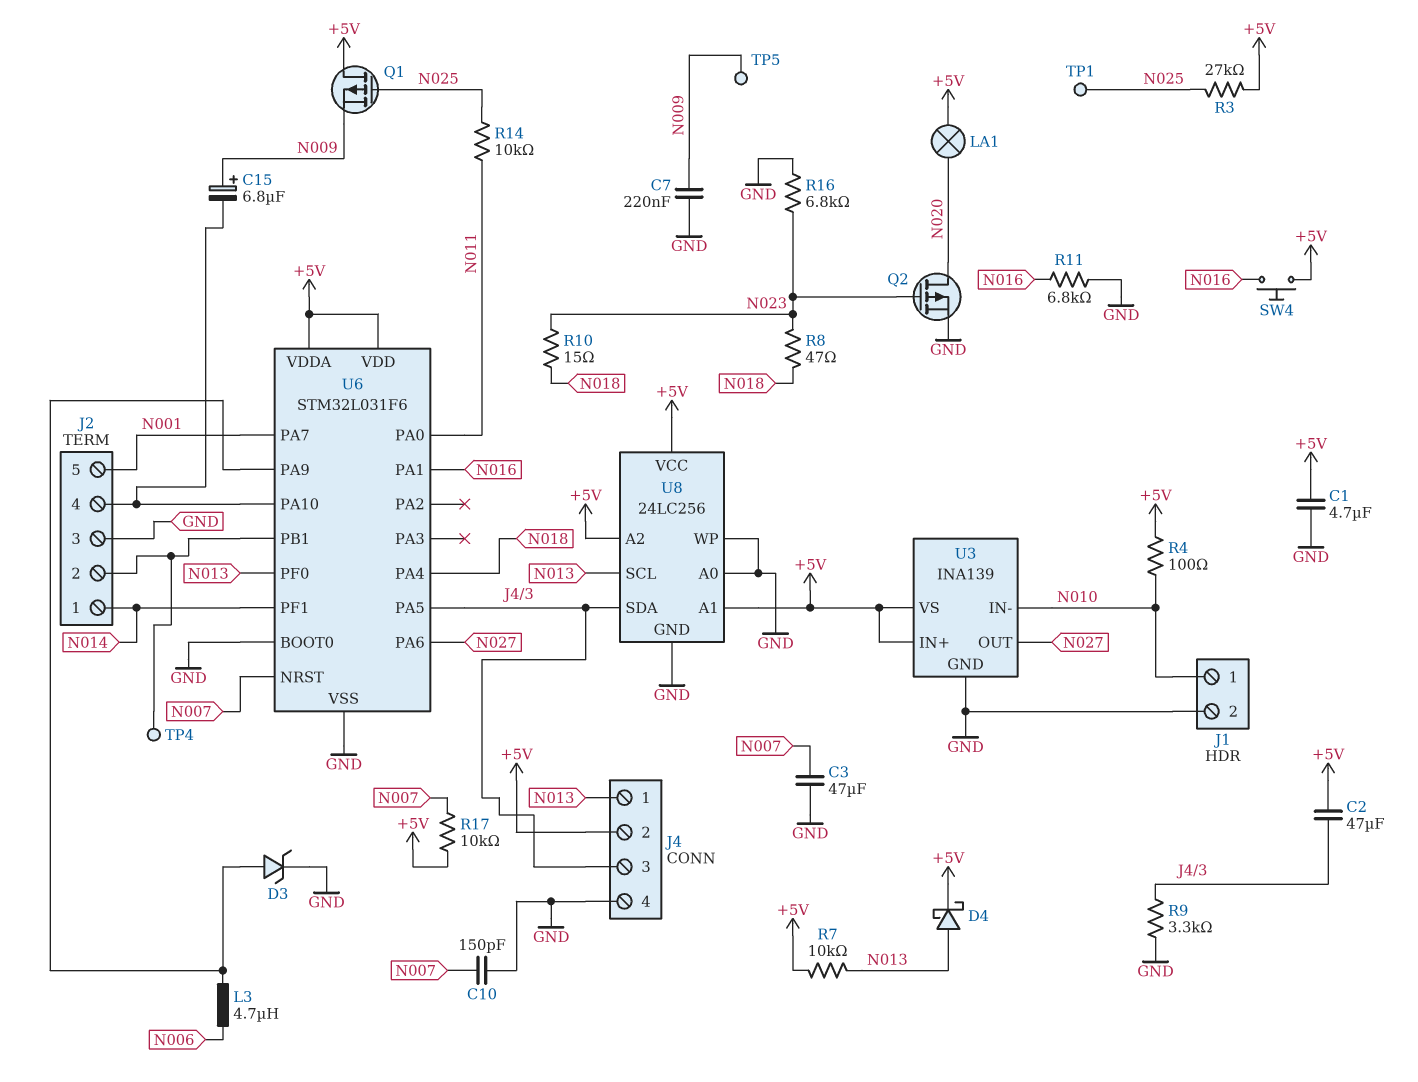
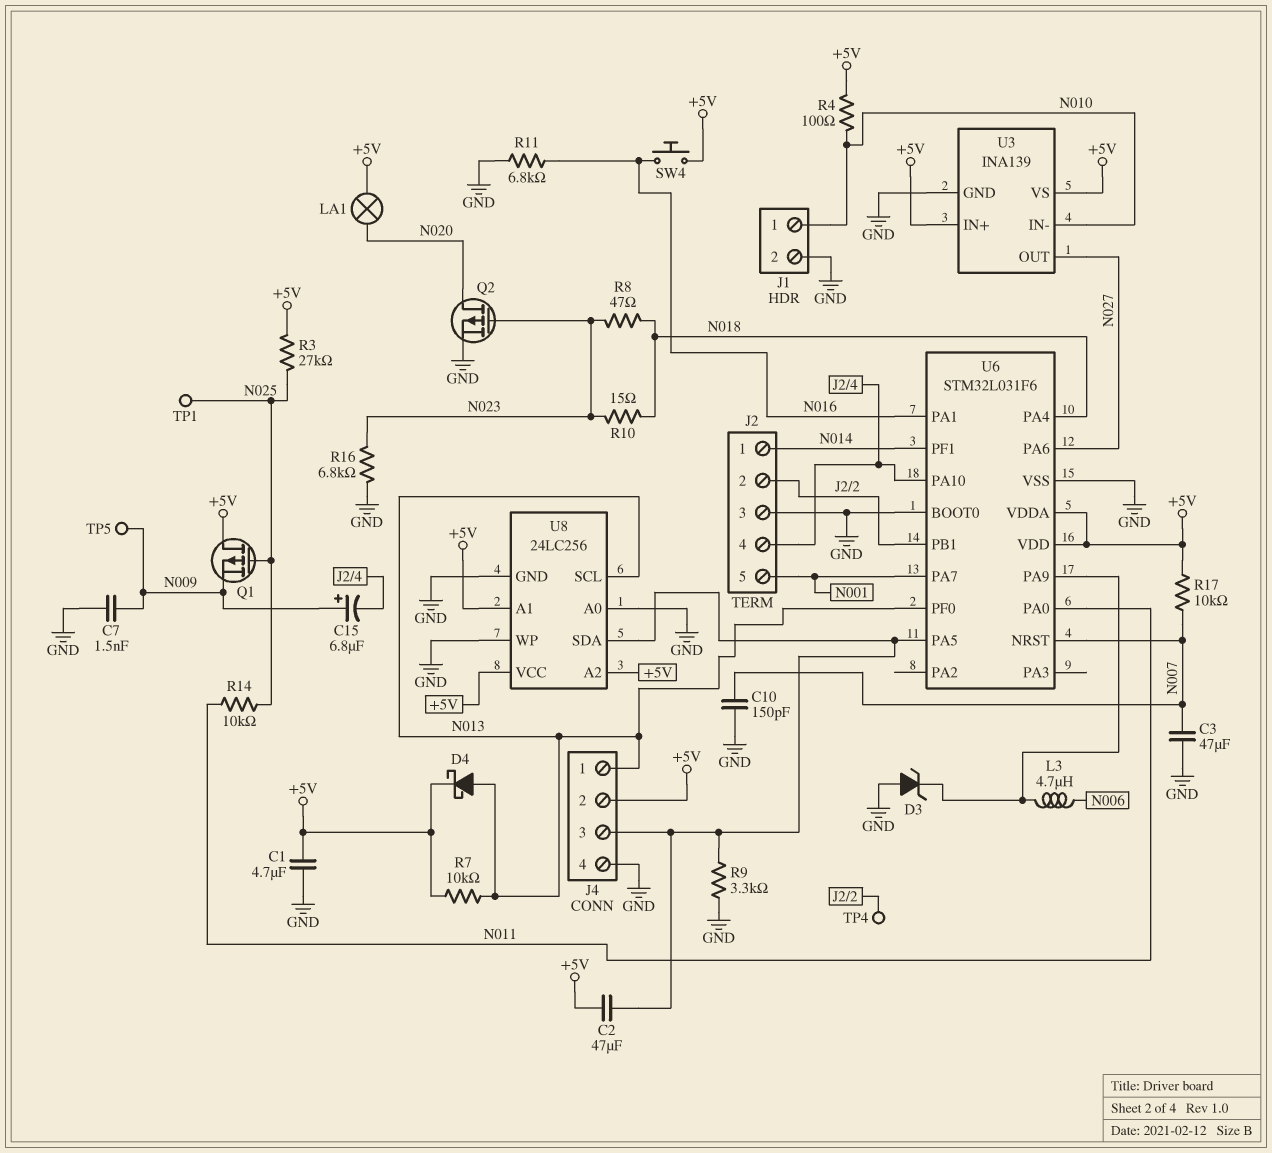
C7: 220nF (GND, N009) -> 1.5nF (GND, N009)
D3: zener (A U6/PA9, K GND) -> zener (A GND, K U6/PA9)

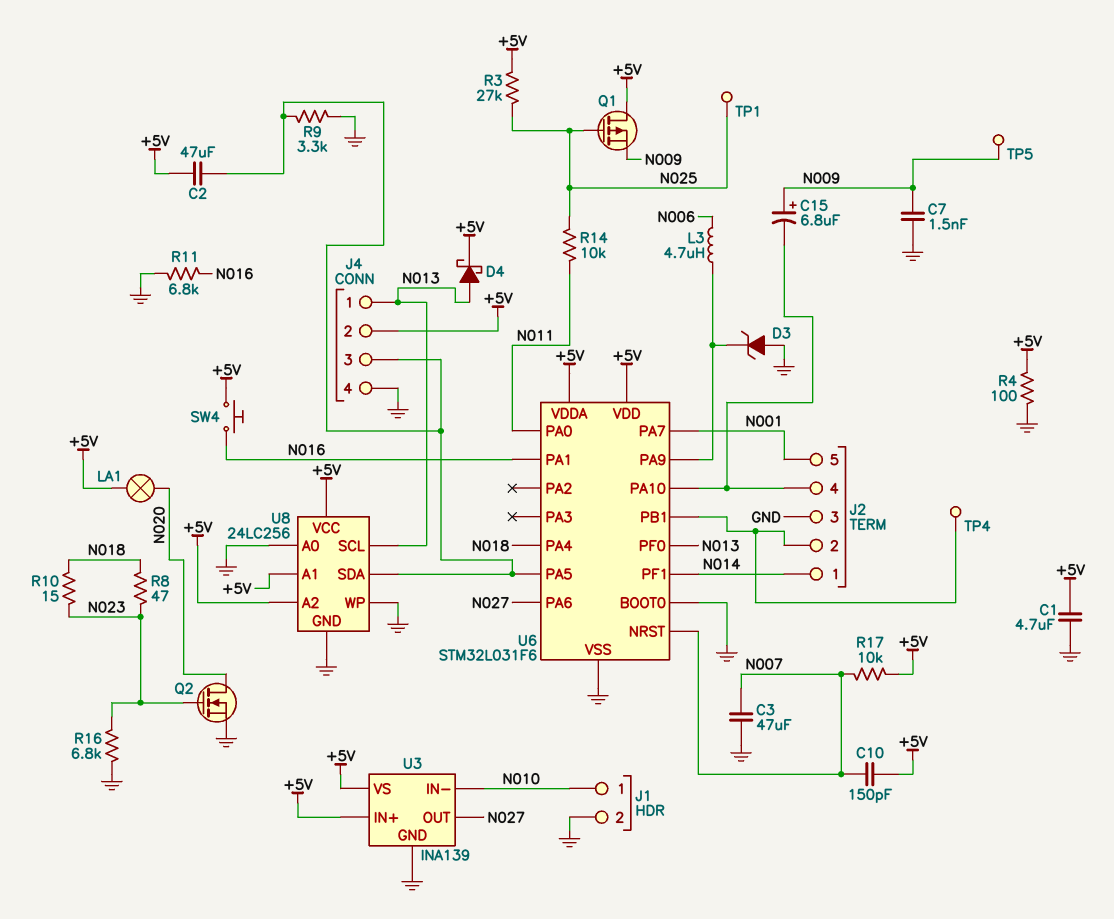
C10: 150pF (GND, N007) -> 150pF (+5V, N007)
Q2: PMOS (G N023, D N020, S GND) -> NMOS (G N023, D N020, S GND)
R4: 100 (+5V, N010) -> 100 (+5V, GND)
R7: 10k (+5V, N013) -> none

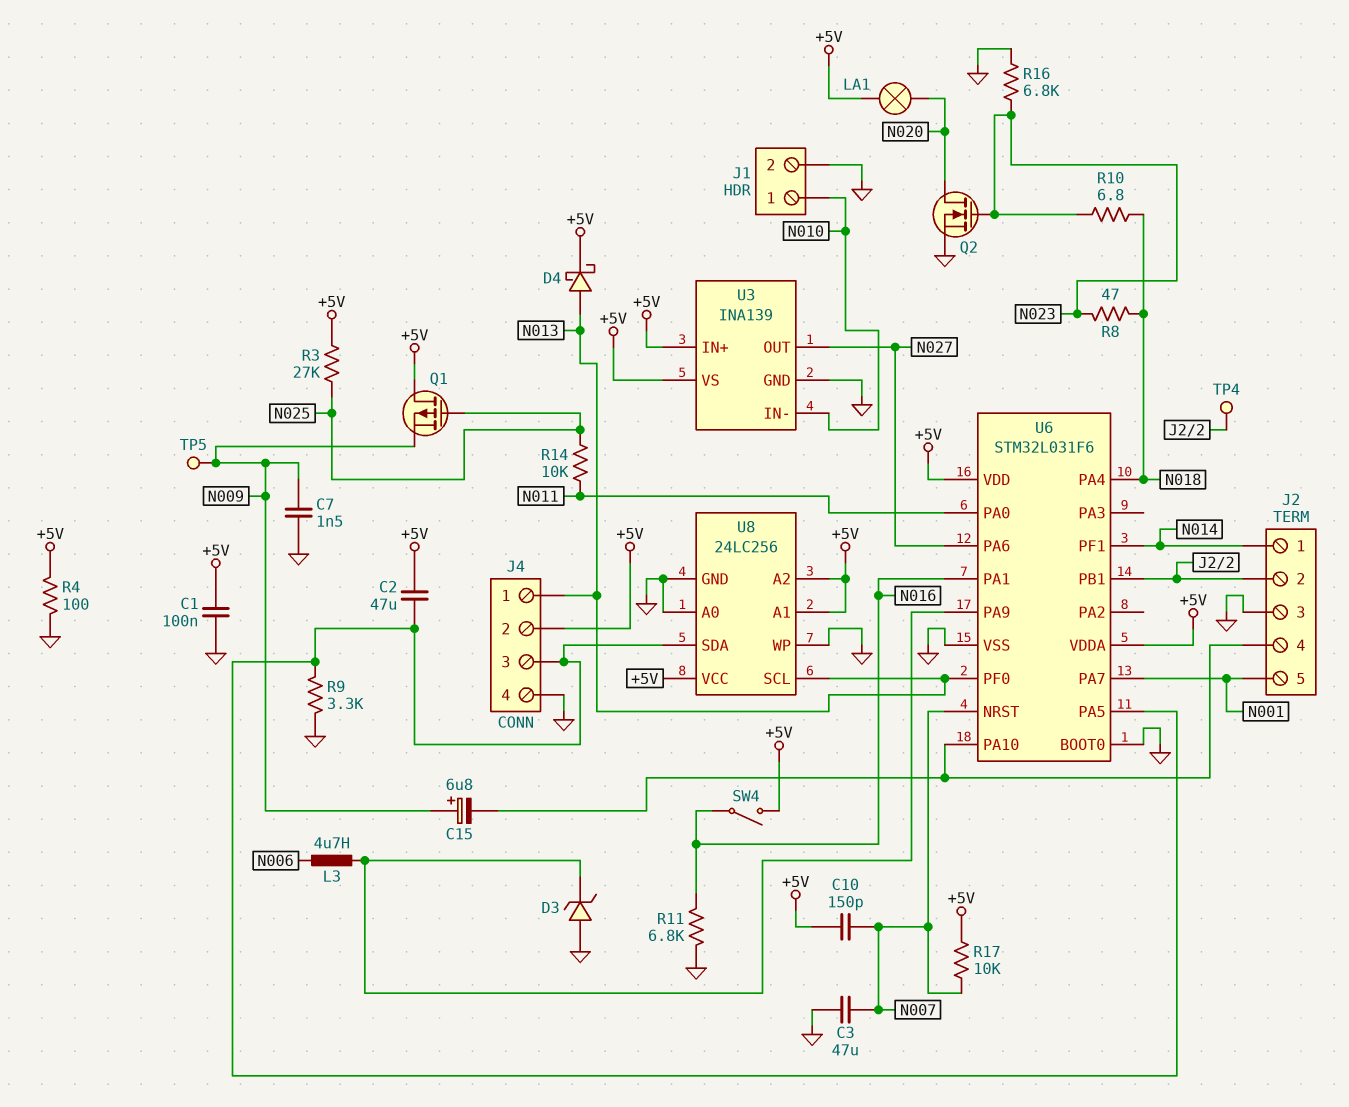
C1: 4.7uF (+5V, GND) -> 100nF (+5V, GND)
R10: 15 (N018, N023) -> 6.8 (N018, N023)
SW4: button (+5V, N016) -> switch (+5V, N016)
TP1: test point (N025) -> none

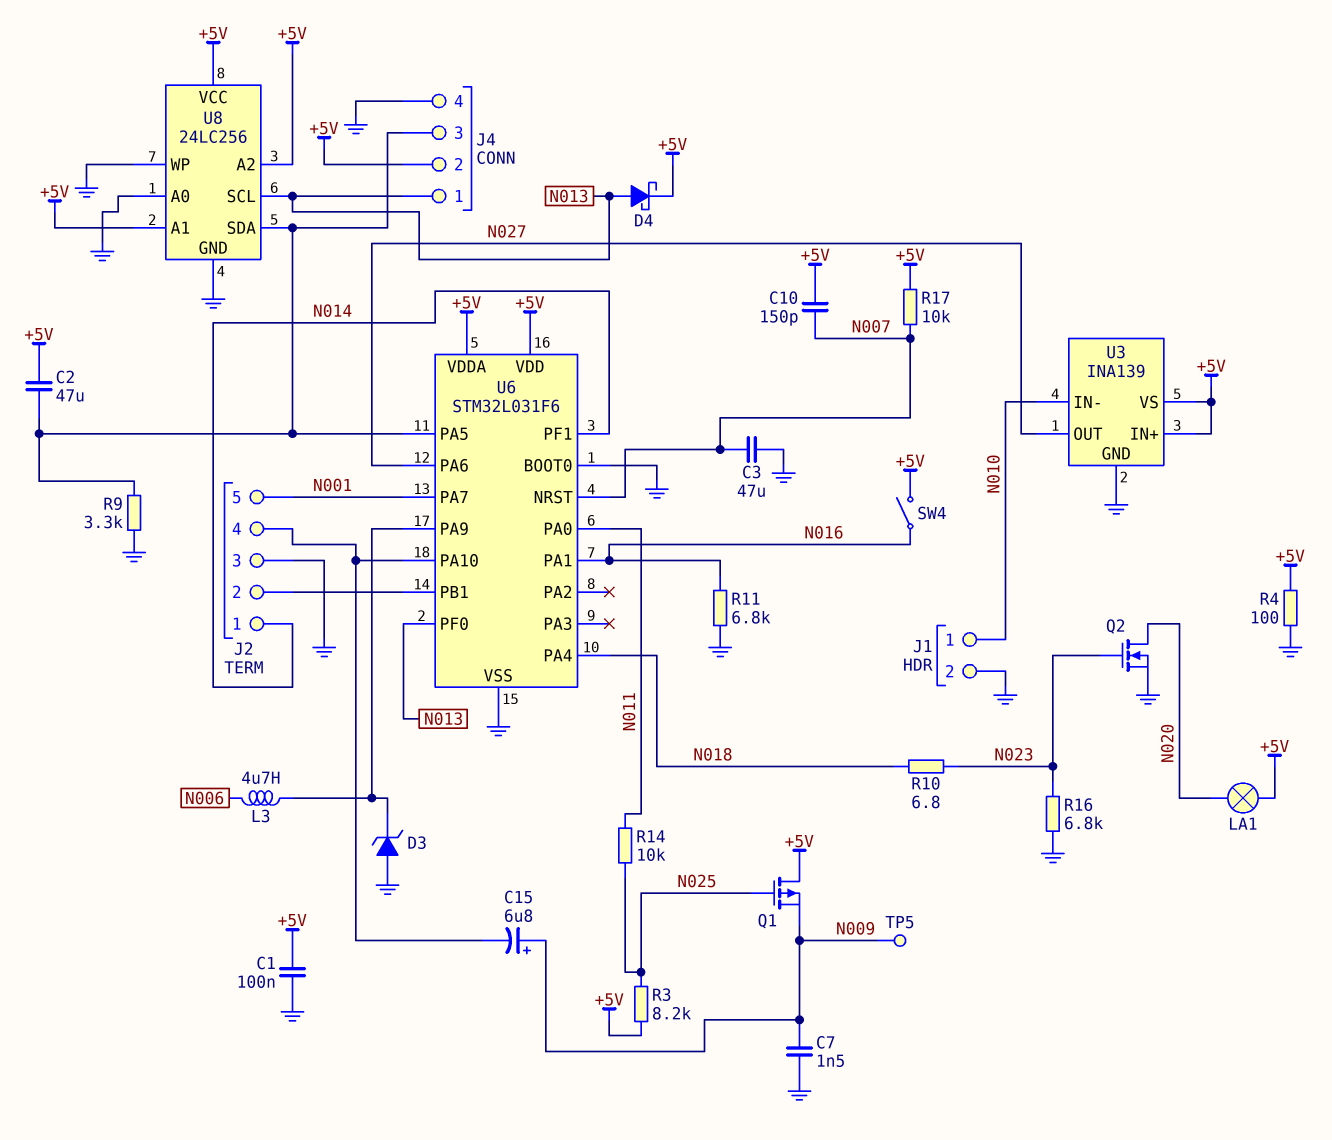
R3: 27k (+5V, N025) -> 8.2k (+5V, N025)
R8: 47 (N018, N023) -> none
TP4: test point (J2/2) -> none

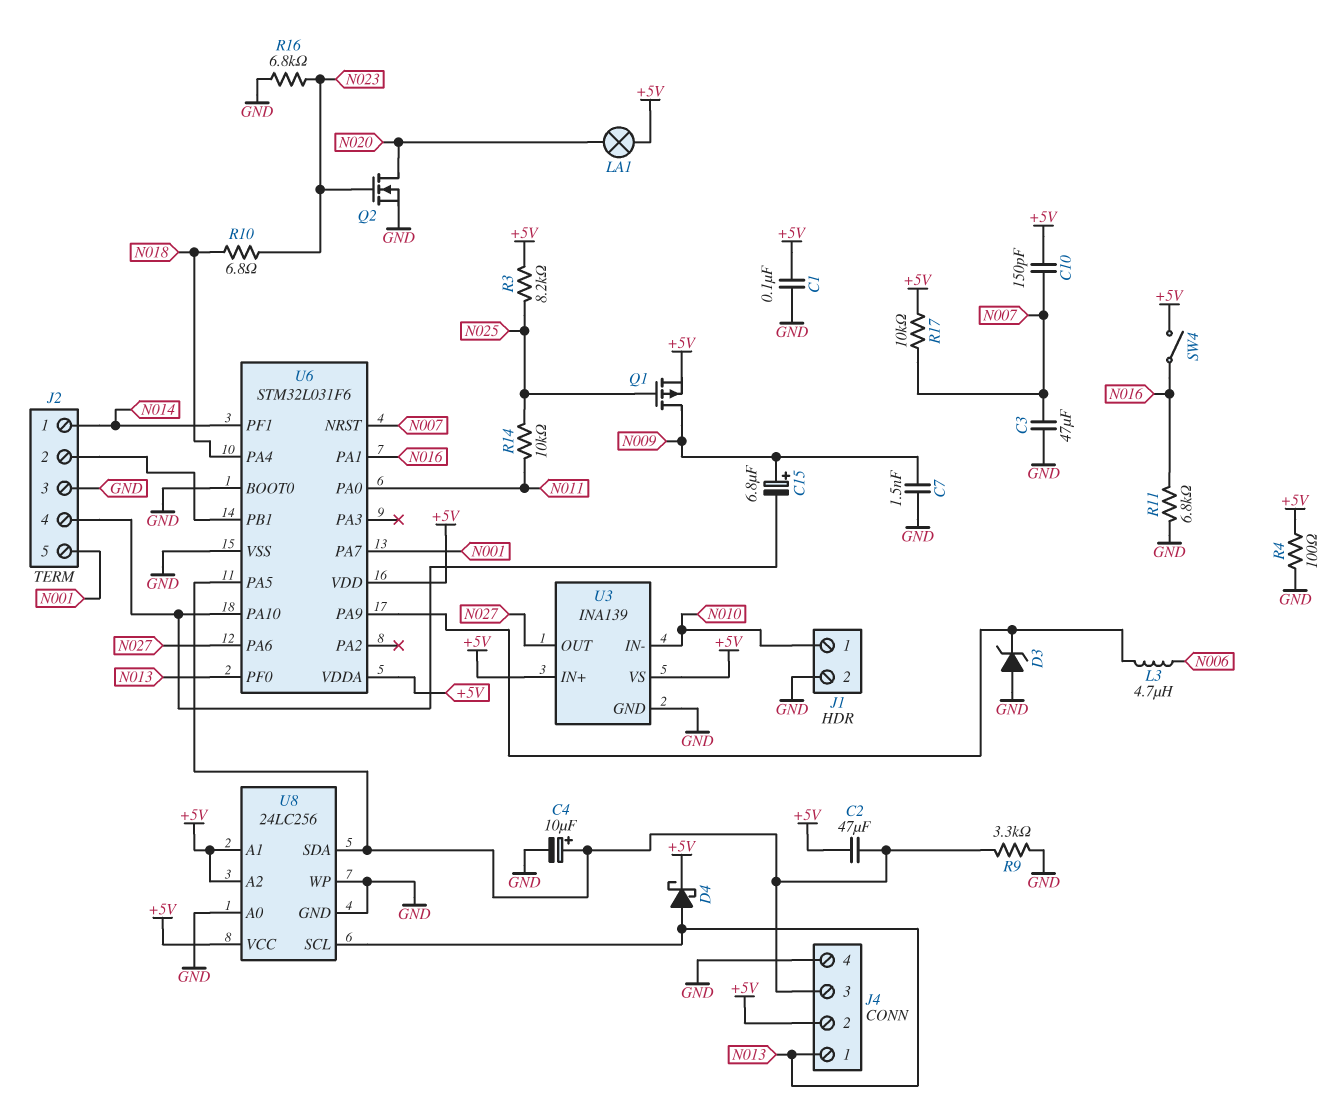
C4: none -> 10uF (plus J4/3, minus GND)
Q1: PMOS (G N025, D +5V, S N009) -> PMOS (G N025, D N009, S +5V)
TP5: test point (N009) -> none

